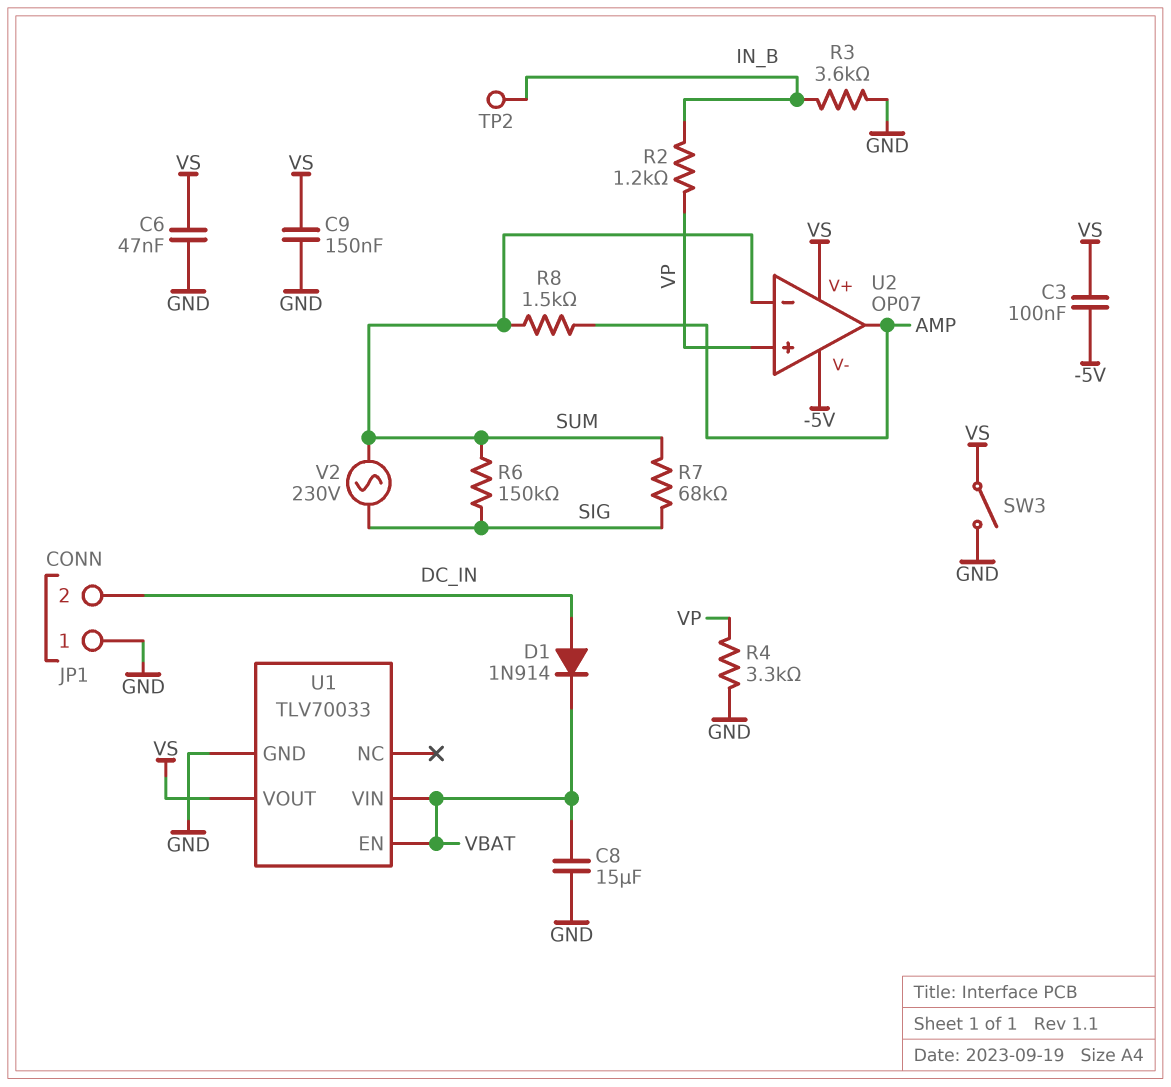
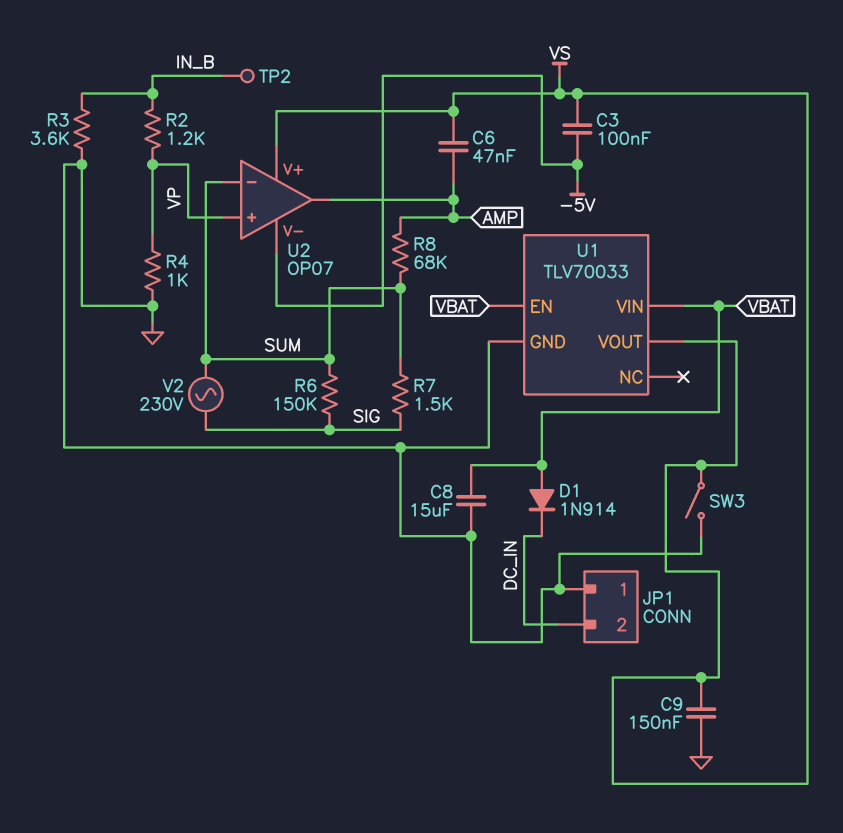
C6: 47nF (GND, VS) -> 47nF (AMP, VS)
D1: diode 1N914 (A DC_IN, K VBAT) -> diode 1N914 (A VBAT, K DC_IN)
R4: 3.3k (GND, VP) -> 1k (GND, VP)
R7: 68k (SIG, SUM) -> 1.5k (SIG, SUM)
R8: 1.5k (AMP, SUM) -> 68k (AMP, SUM)

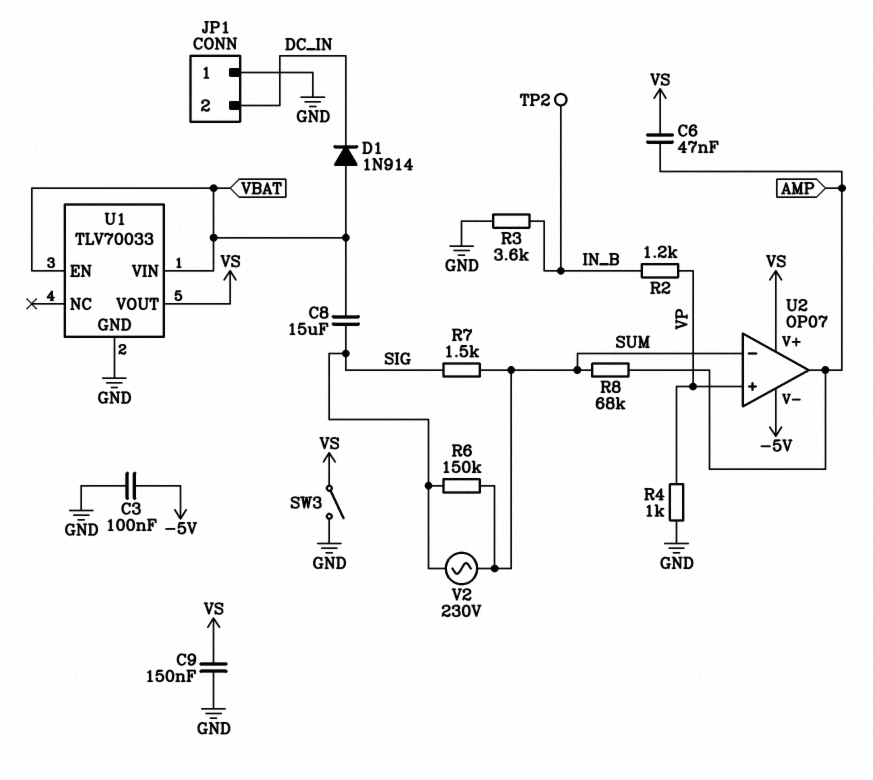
C3: 100nF (-5V, VS) -> 100nF (-5V, GND)
C8: 15uF (GND, VBAT) -> 15uF (SIG, VBAT)

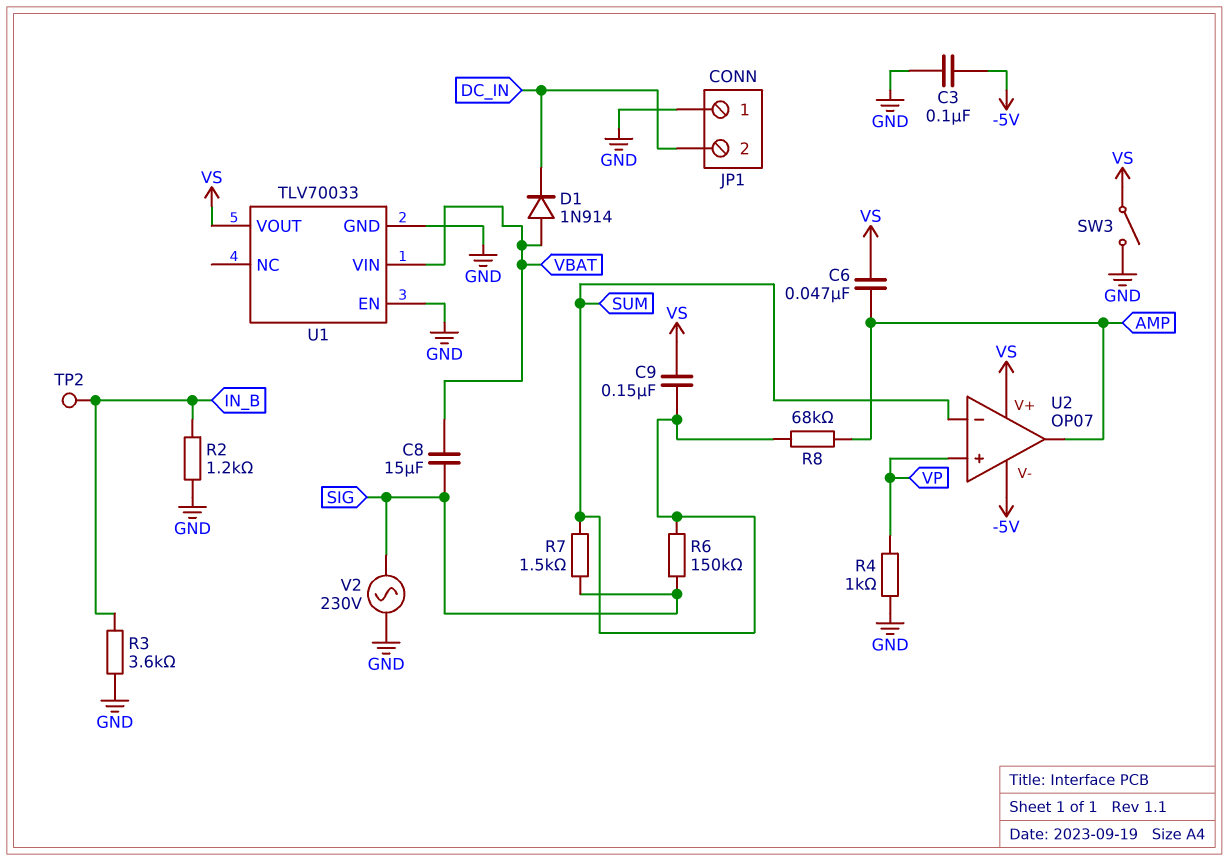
C9: 150nF (GND, VS) -> 150nF (SUM, VS)
R2: 1.2k (IN_B, VP) -> 1.2k (GND, IN_B)
U1 pin EN: VBAT -> GND
V2: AC 230V (SIG, SUM) -> AC 230V (GND, SIG)

